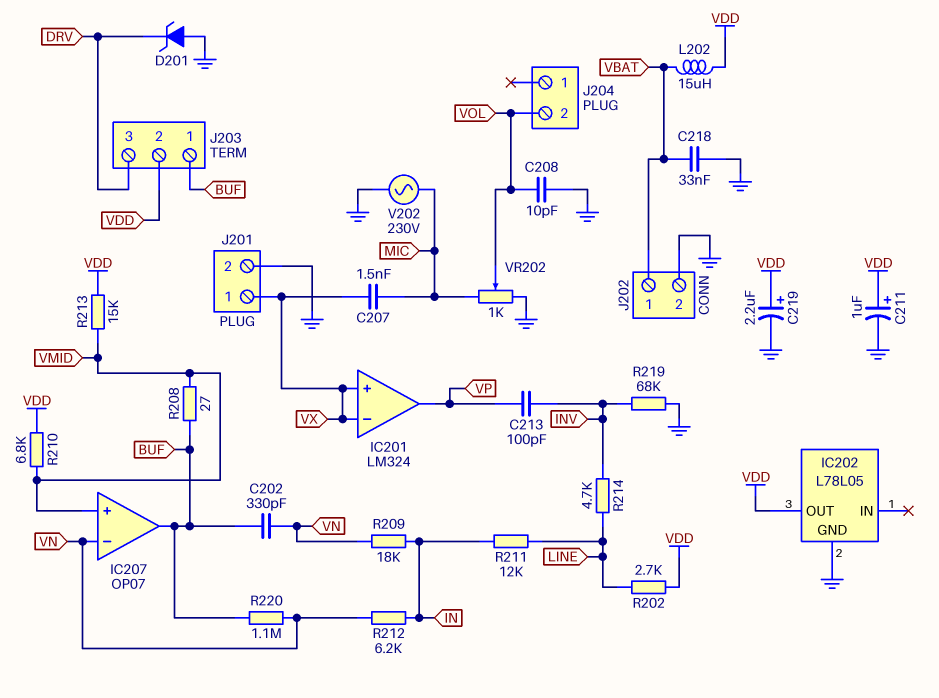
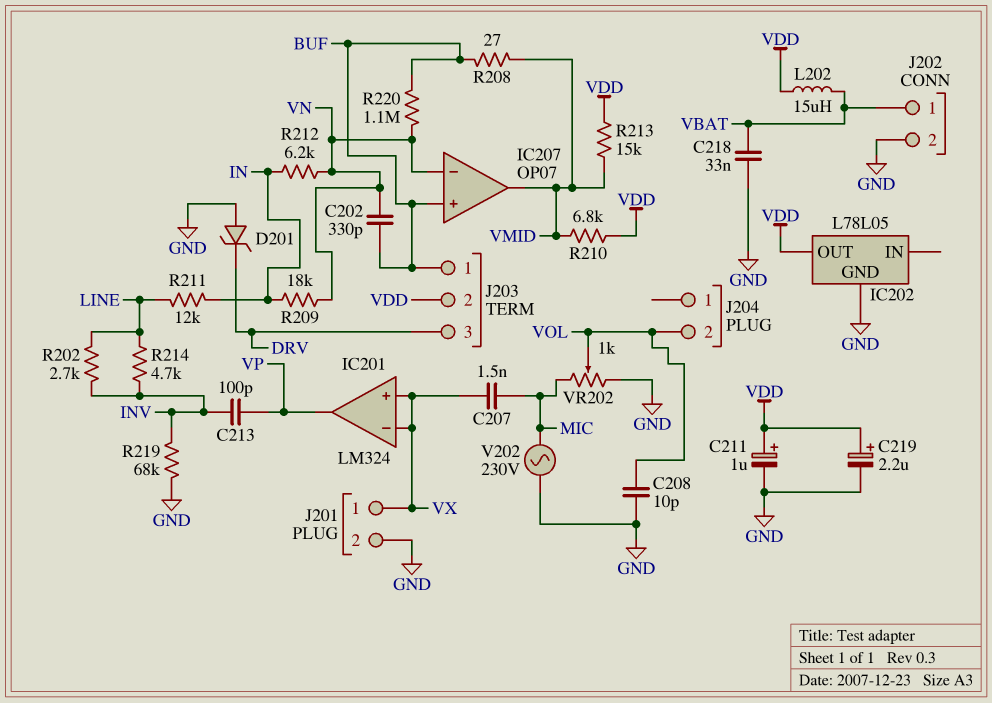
IC207 pin in+: VMID -> BUF
IC207 pin out: BUF -> VMID
R202: 2.7k (LINE, VDD) -> 2.7k (INV, LINE)

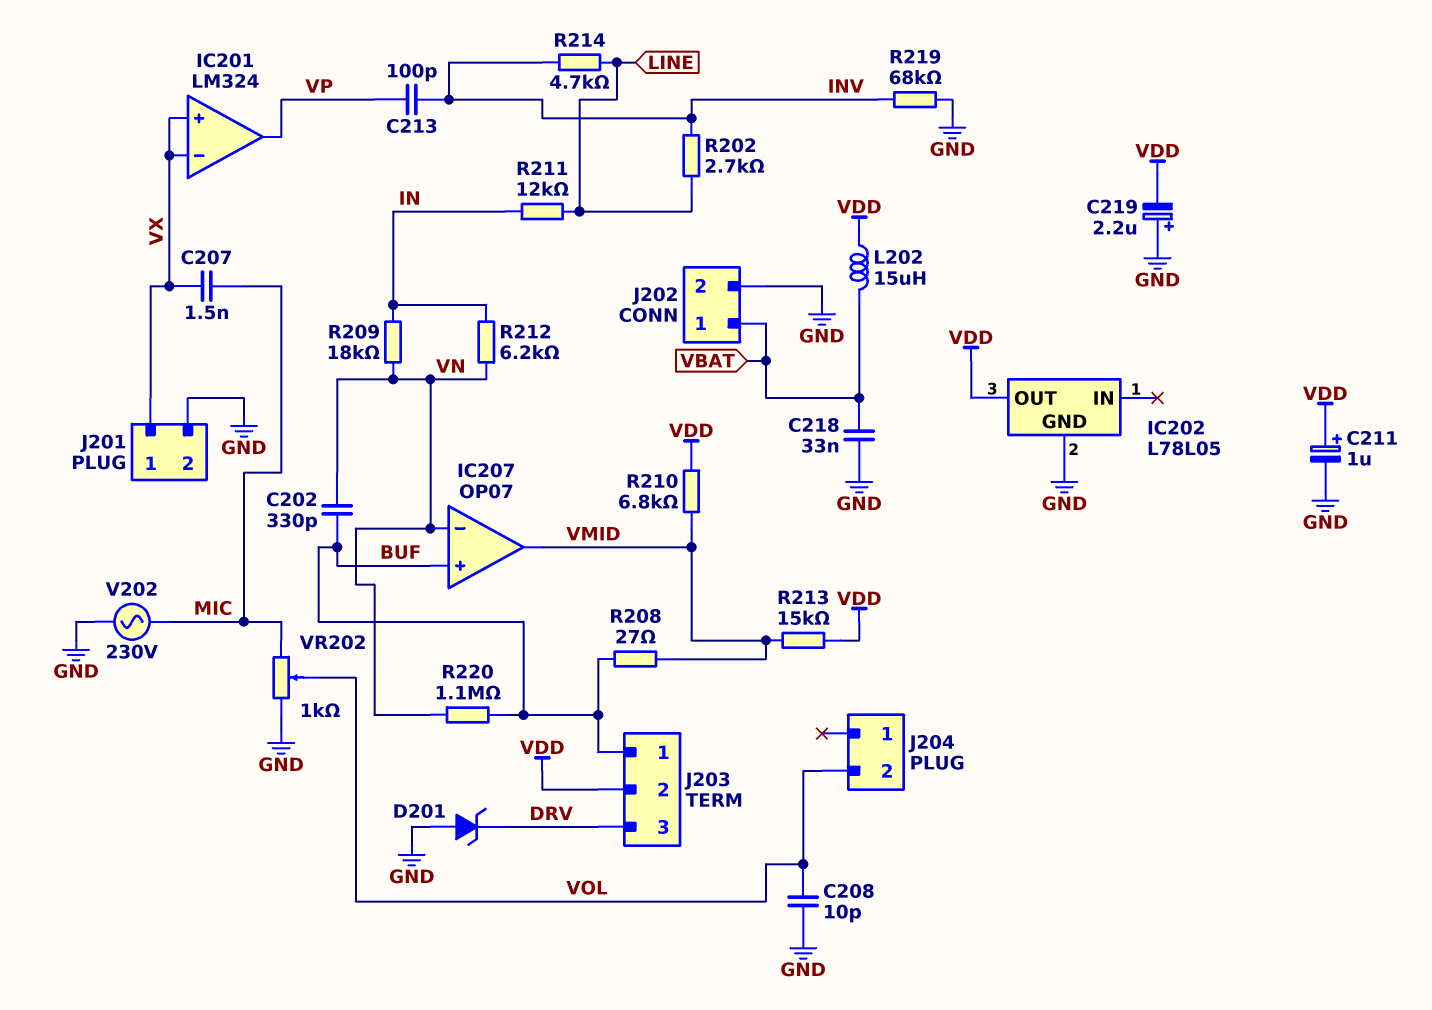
C219: 2.2uF (plus VDD, minus GND) -> 2.2uF (plus GND, minus VDD)

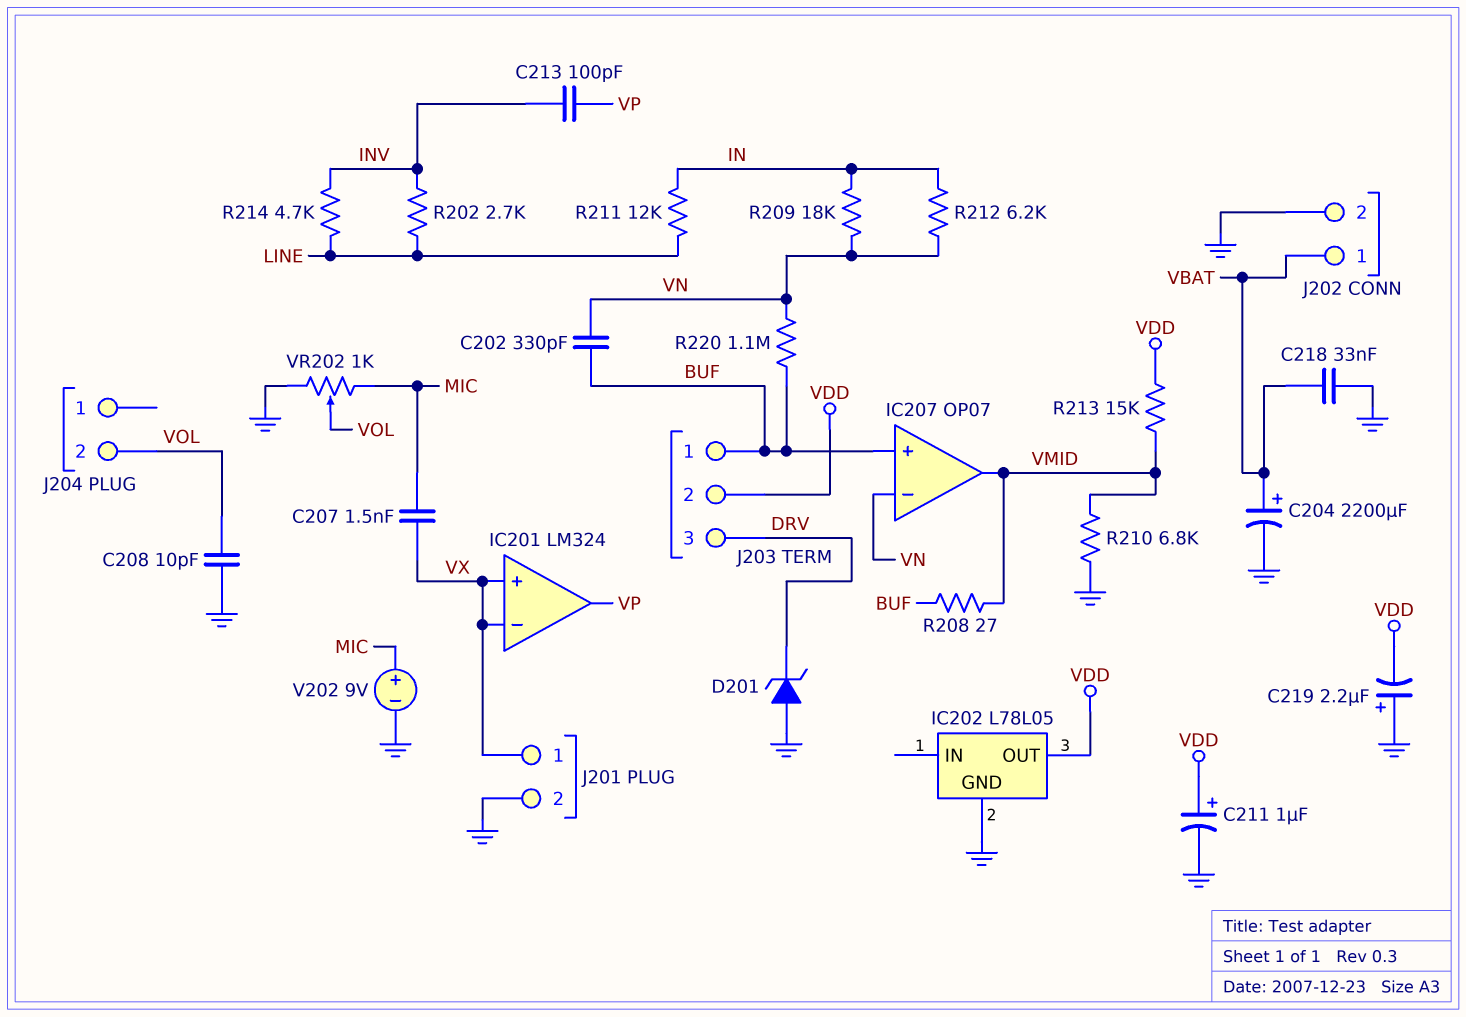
C204: none -> 2200uF (plus VBAT, minus GND)
L202: 15uH (VBAT, VDD) -> none
R210: 6.8k (VDD, VMID) -> 6.8k (GND, VMID)
R219: 68k (GND, INV) -> none
V202: AC 230V (GND, MIC) -> 9V (plus MIC, minus GND)

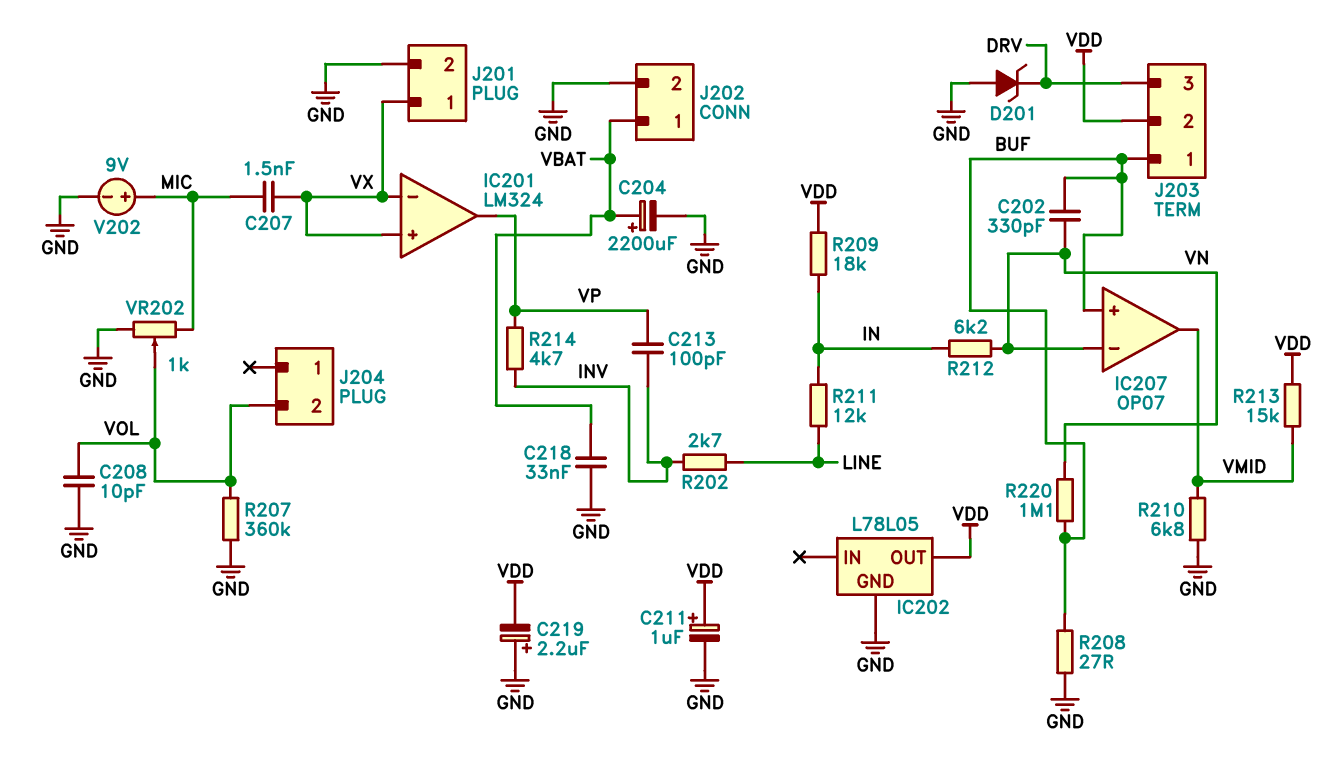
R207: none -> 360k (GND, VOL)
R208: 27 (BUF, VMID) -> 27 (BUF, GND)
R209: 18k (IN, VN) -> 18k (IN, VDD)
R214: 4.7k (INV, LINE) -> 4.7k (INV, VP)

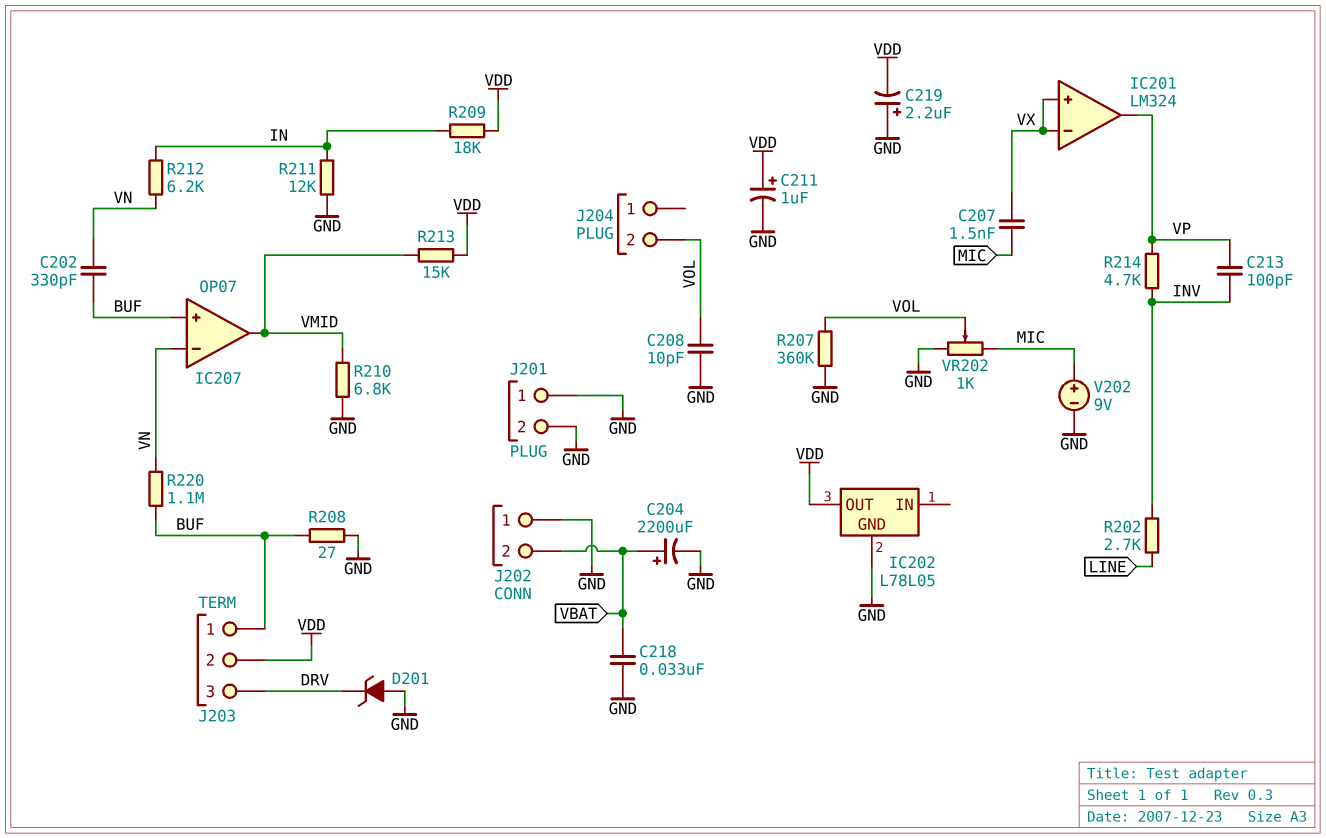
J201 pin 1: VX -> GND
J202 pin 1: VBAT -> GND
J202 pin 2: GND -> VBAT
R211: 12k (IN, LINE) -> 12k (GND, IN)

